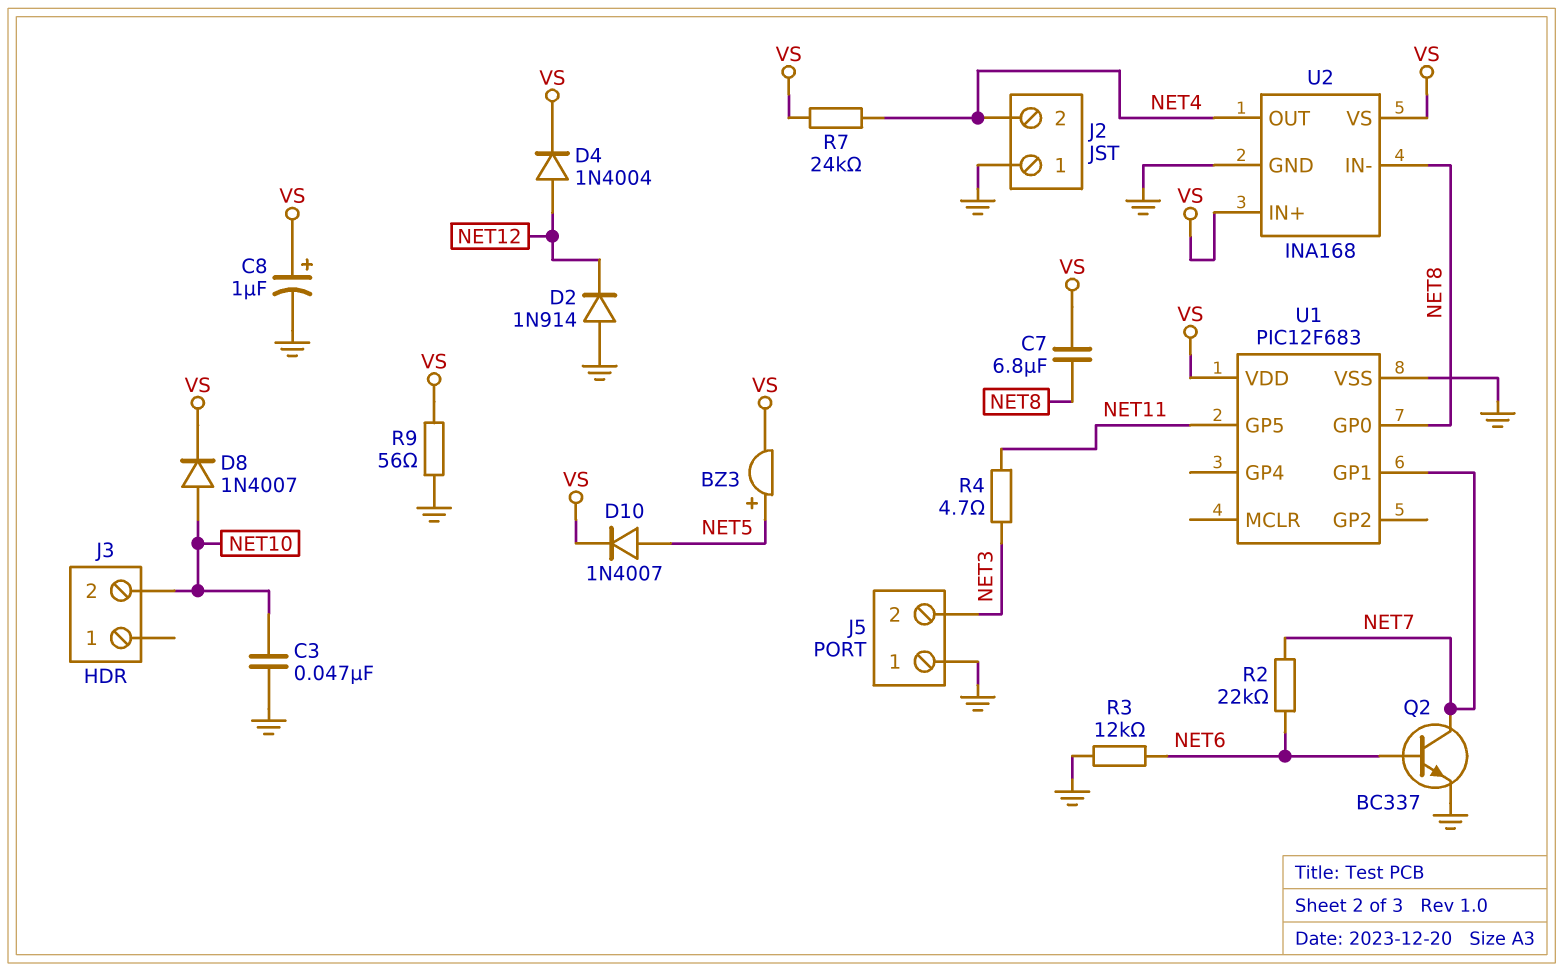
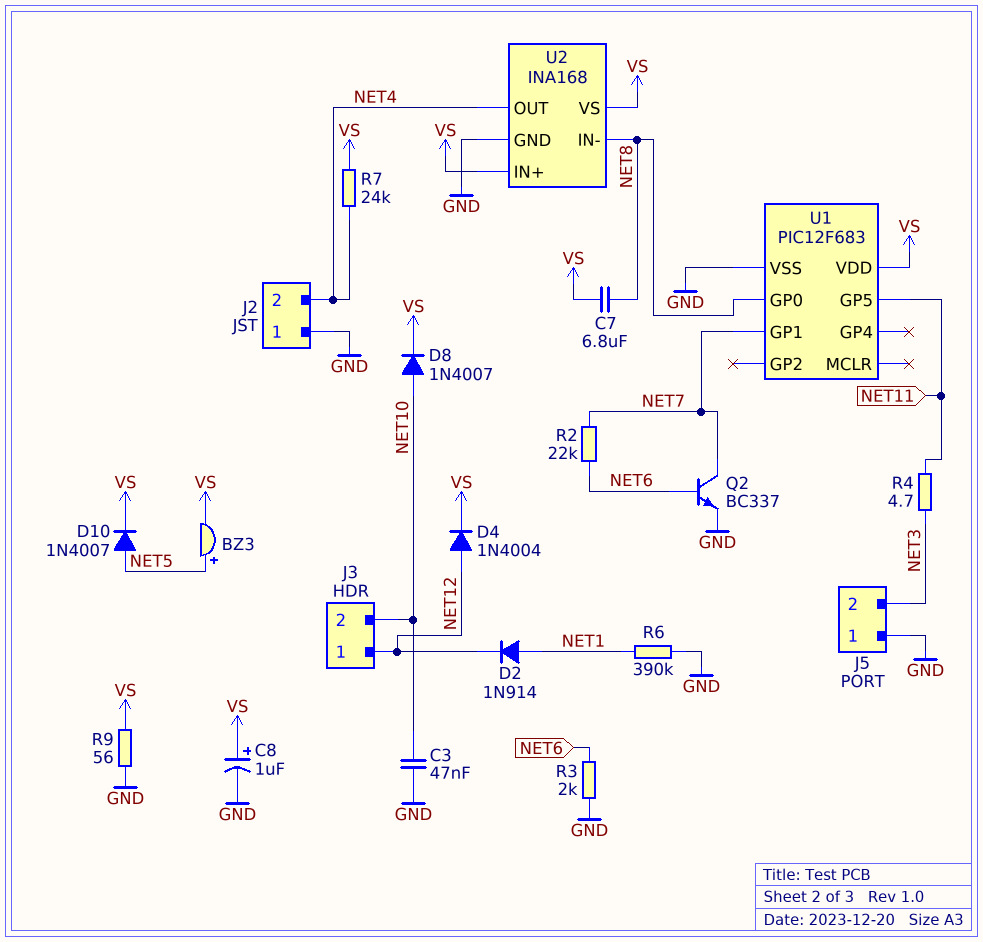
D2: diode 1N914 (A GND, K NET12) -> diode 1N914 (A NET1, K NET12)
J3 pin 1: none -> NET12
R3: 12k (GND, NET6) -> 2k (GND, NET6)
R6: none -> 390k (GND, NET1)

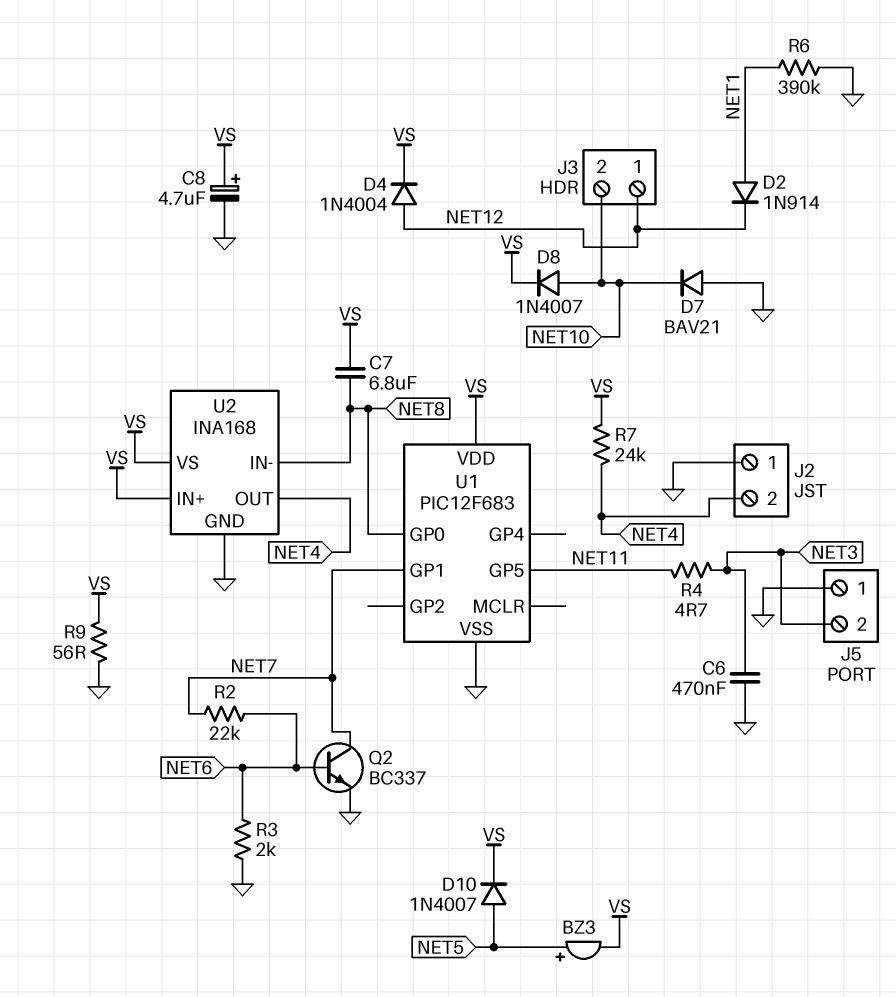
C3: 47nF (GND, NET10) -> none
C6: none -> 470nF (GND, NET3)
C8: 1uF (plus VS, minus GND) -> 4.7uF (plus VS, minus GND)
D7: none -> diode BAV21 (A GND, K NET10)

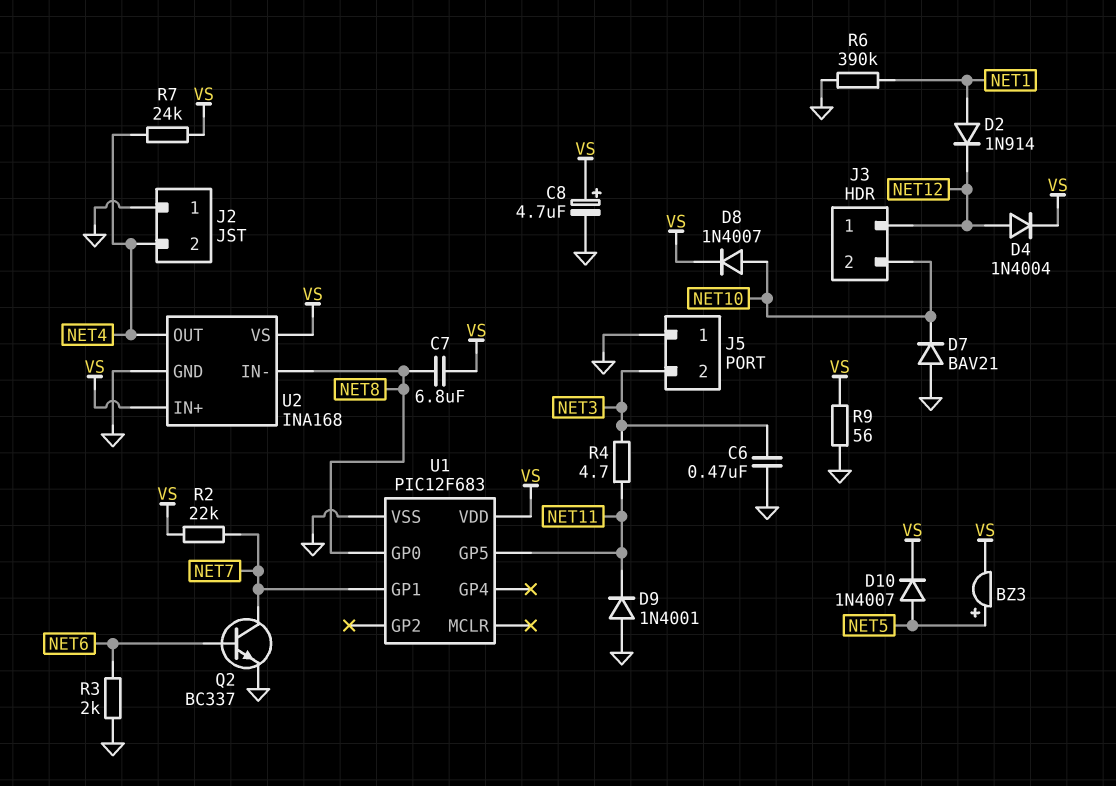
D9: none -> diode 1N4001 (A GND, K NET11)
R2: 22k (NET6, NET7) -> 22k (NET7, VS)

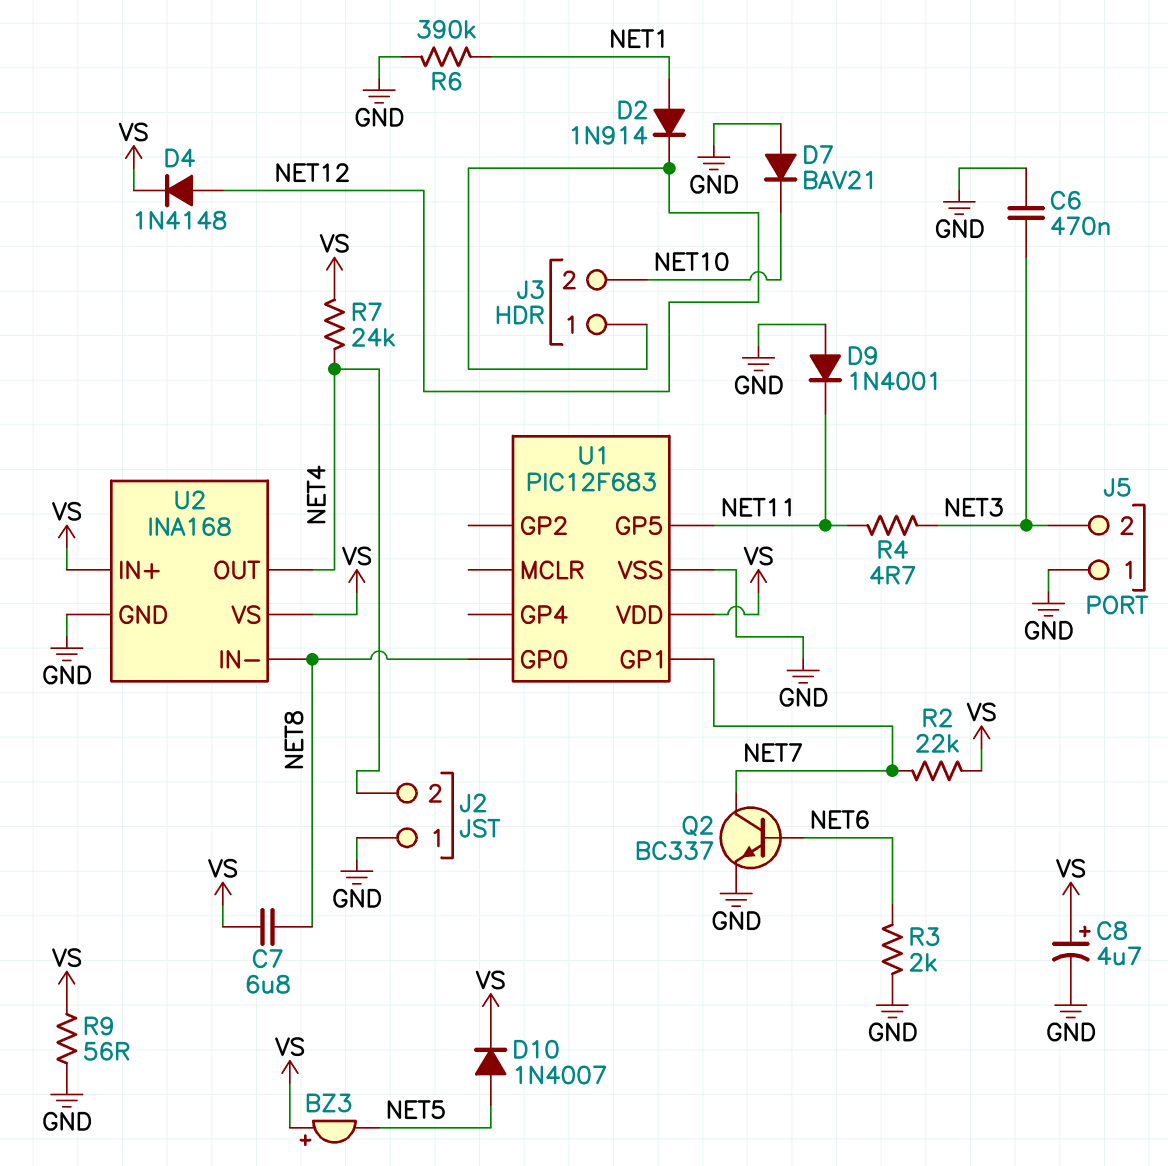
BZ3: buzzer (plus NET5, minus VS) -> buzzer (plus VS, minus NET5)
D4: diode 1N4004 (A NET12, K VS) -> diode 1N4148 (A NET12, K VS)
D8: diode 1N4007 (A NET10, K VS) -> none

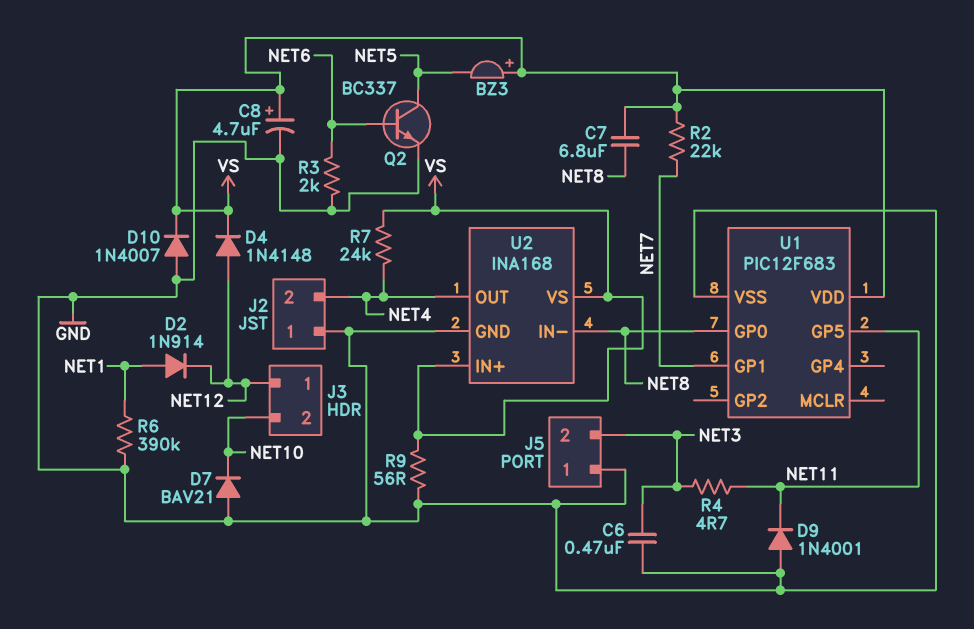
D10: diode 1N4007 (A NET5, K VS) -> diode 1N4007 (A GND, K VS)
Q2: NPN BC337 (B NET6, C NET7, E GND) -> NPN BC337 (B NET6, C NET5, E GND)

